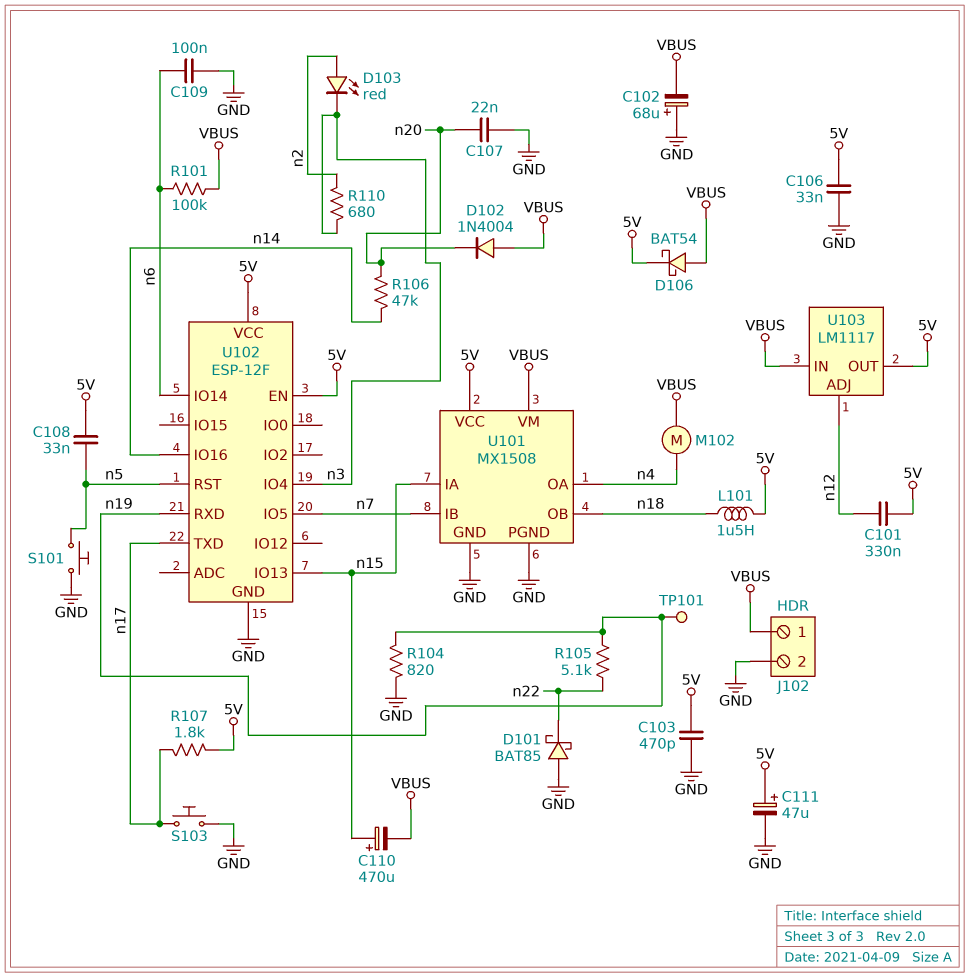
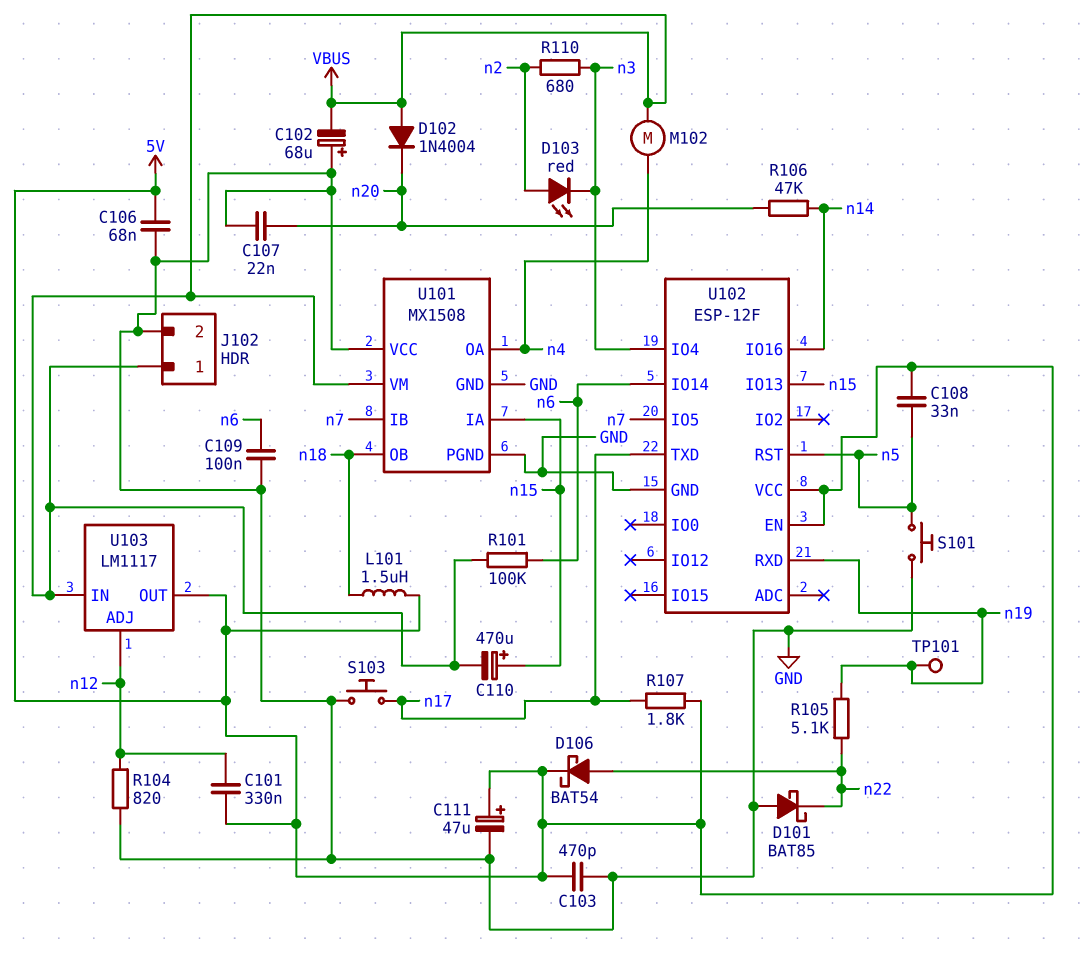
C106: 33nF (5V, GND) -> 68nF (5V, GND)
D106: schottky BAT54 (A VBUS, K 5V) -> schottky BAT54 (A n22, K 5V)
R104: 820 (GND, n19) -> 820 (GND, n12)
U101 pin VCC: 5V -> GND

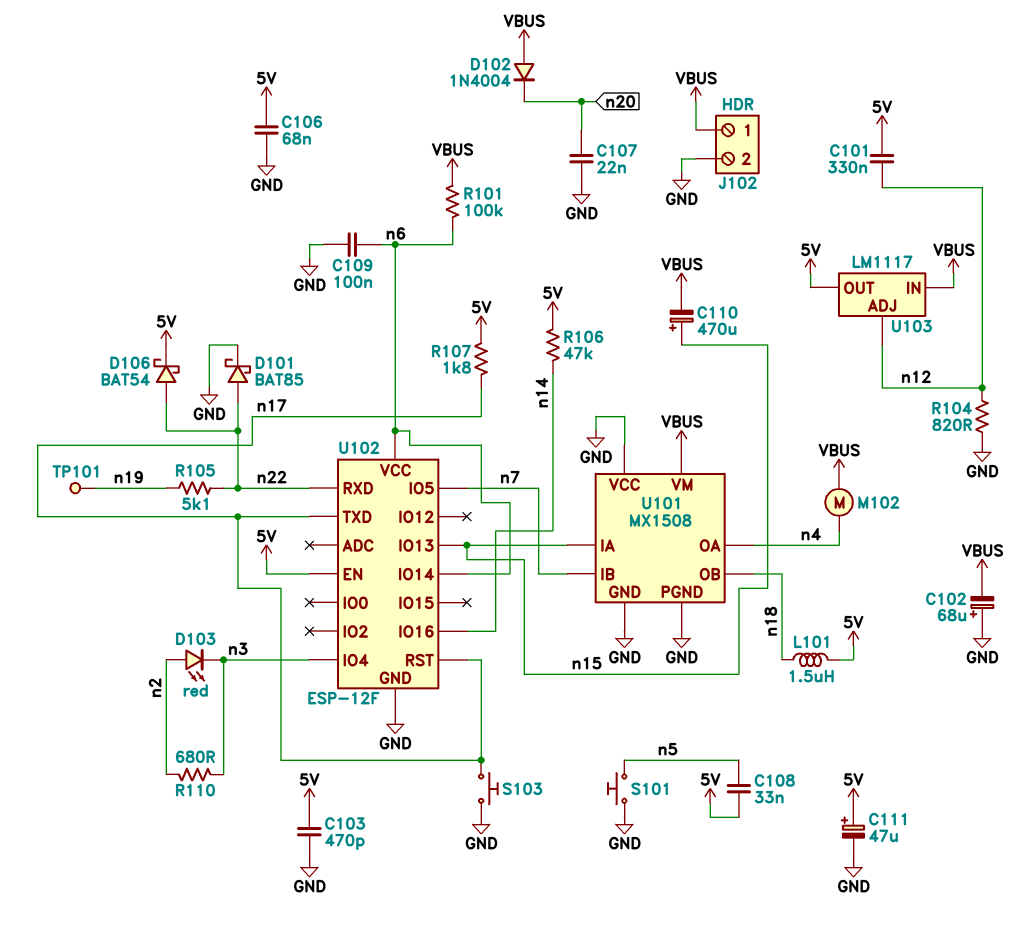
D101: schottky BAT85 (A GND, K n22) -> schottky BAT85 (A n22, K GND)
R106: 47k (n14, n20) -> 47k (5V, n14)
U102 pin RST: n5 -> n17
U102 pin RXD: n19 -> n22
U102 pin VCC: 5V -> n6

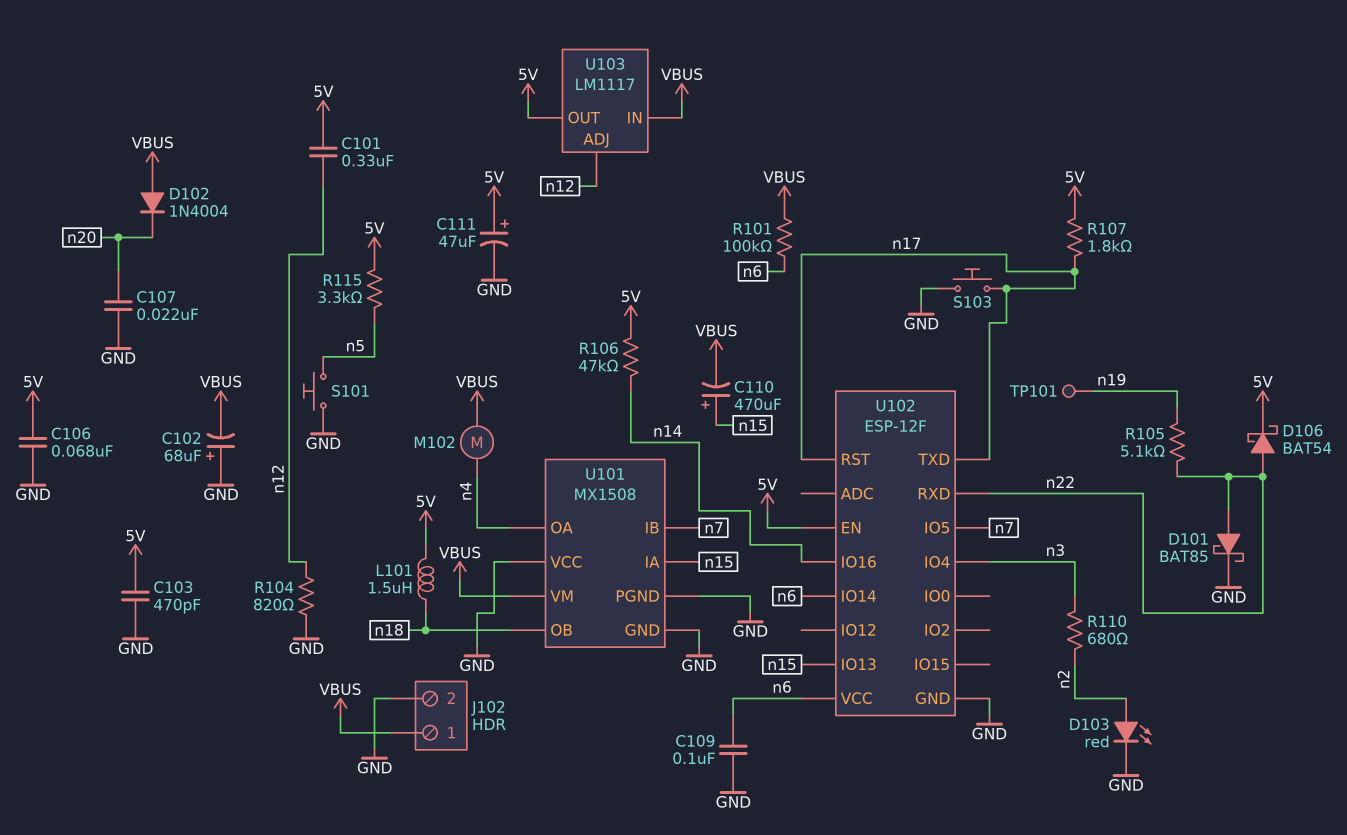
C108: 33nF (5V, n5) -> none
D103: LED red (A n2, K n3) -> LED red (A n2, K GND)
R115: none -> 3.3k (5V, n5)

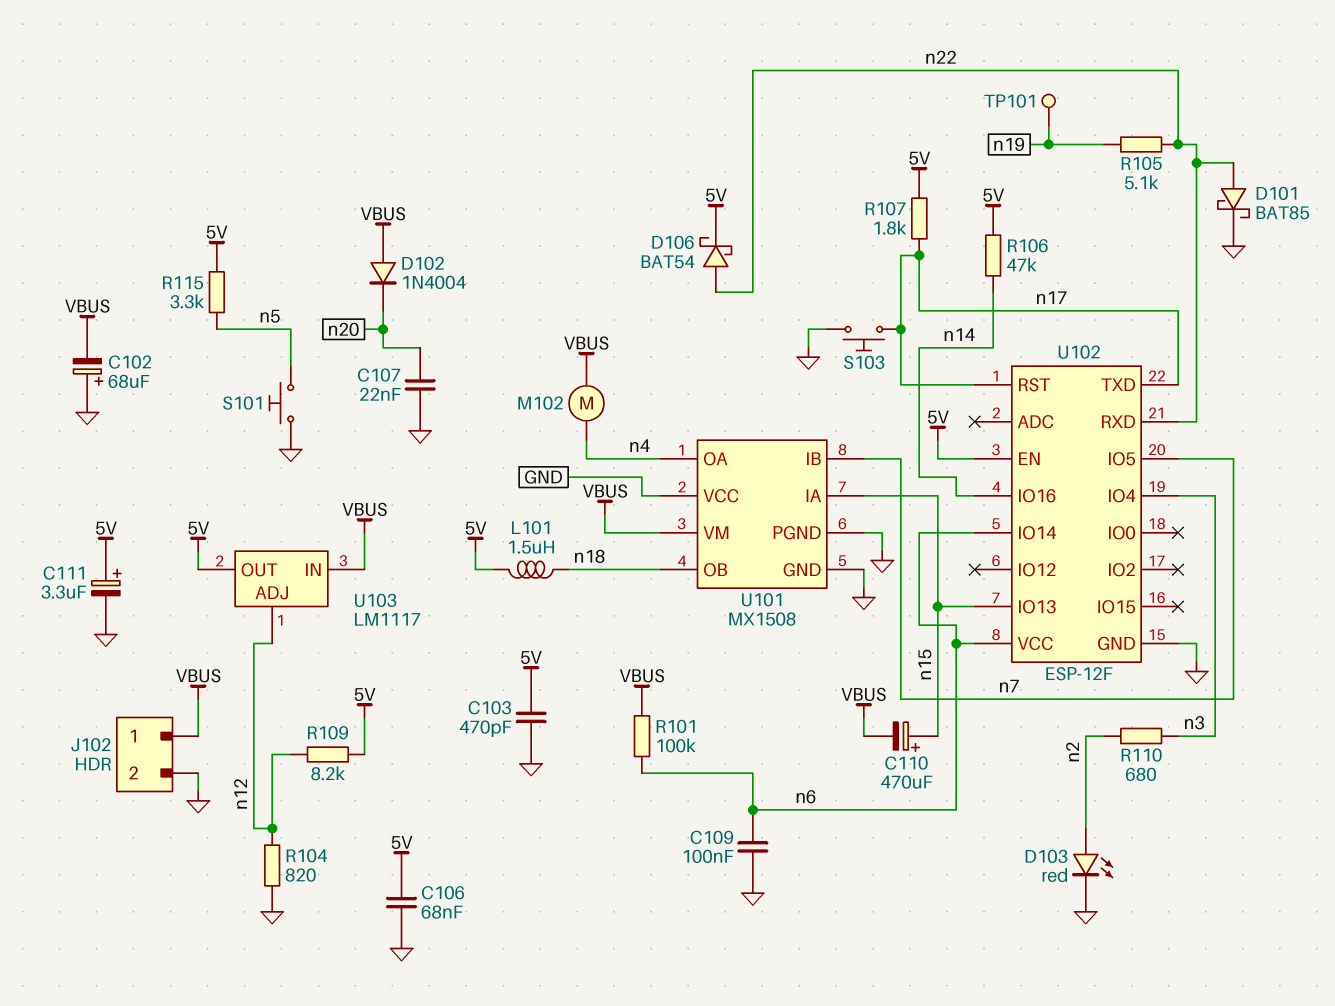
C101: 330nF (5V, n12) -> none
C111: 47uF (plus 5V, minus GND) -> 3.3uF (plus 5V, minus GND)
R109: none -> 8.2k (5V, n12)

